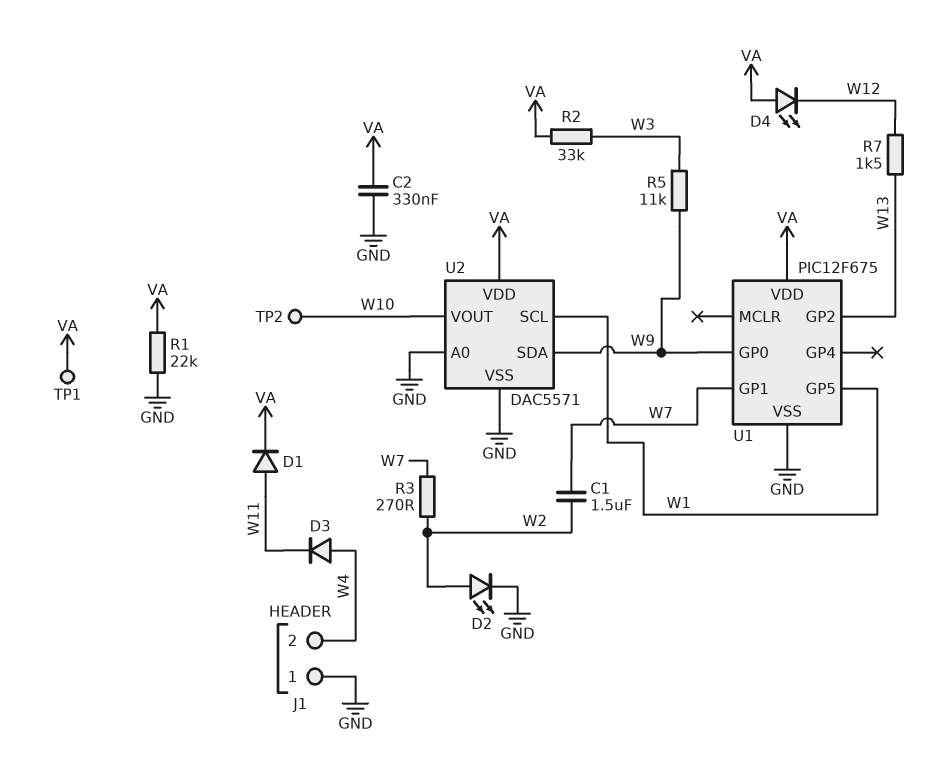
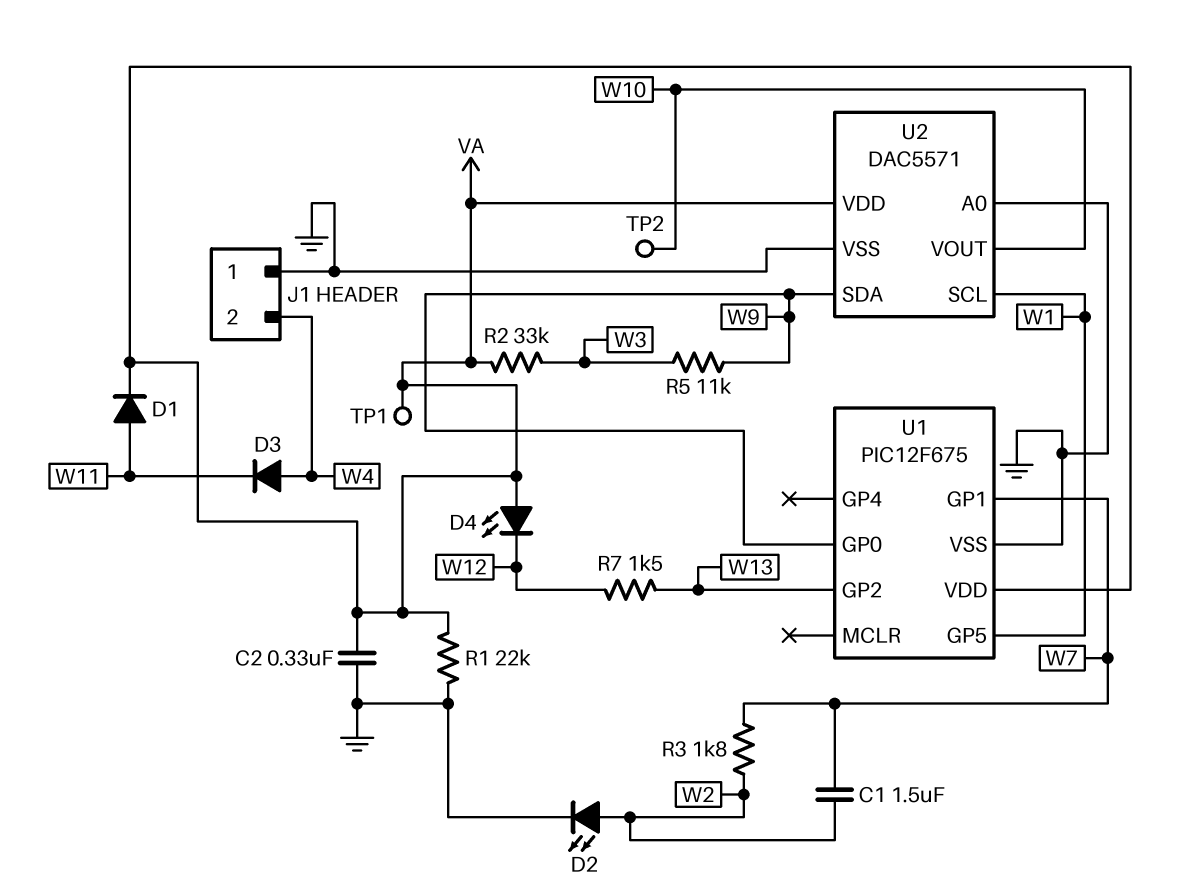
R3: 270 (W2, W7) -> 1.8k (W2, W7)

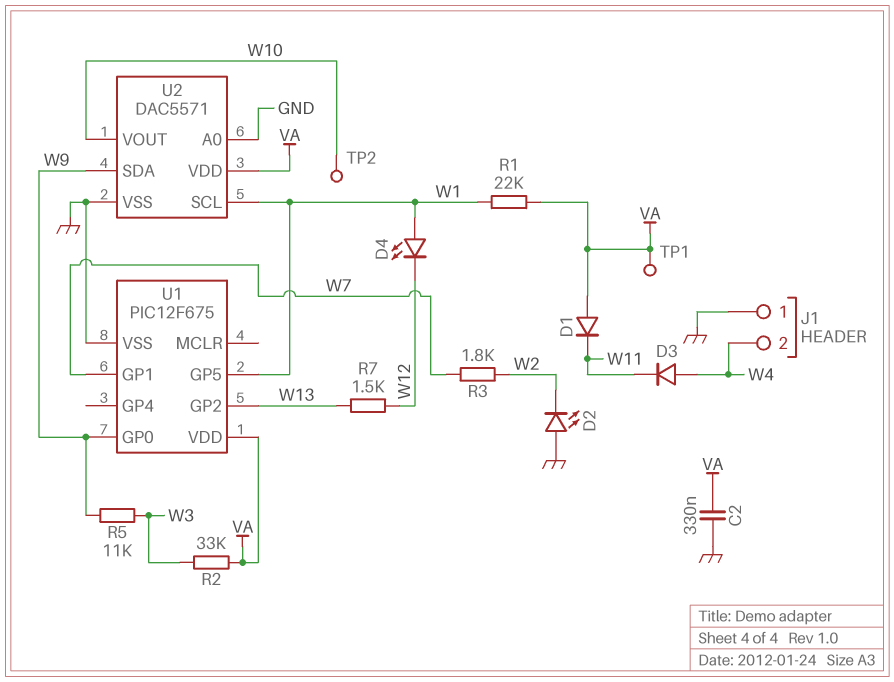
C1: 1.5uF (W2, W7) -> none
D1: diode (A W11, K VA) -> diode (A VA, K W11)
D2: LED (A W2, K GND) -> LED (A GND, K W2)
D4: LED (A VA, K W12) -> LED (A W1, K W12)
R1: 22k (GND, VA) -> 22k (VA, W1)

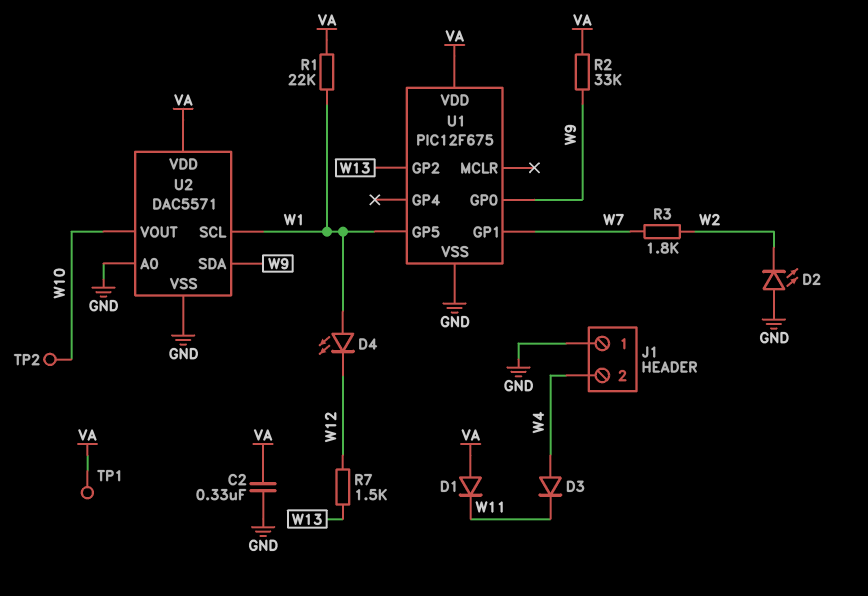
R2: 33k (VA, W3) -> 33k (VA, W9)
R5: 11k (W3, W9) -> none

